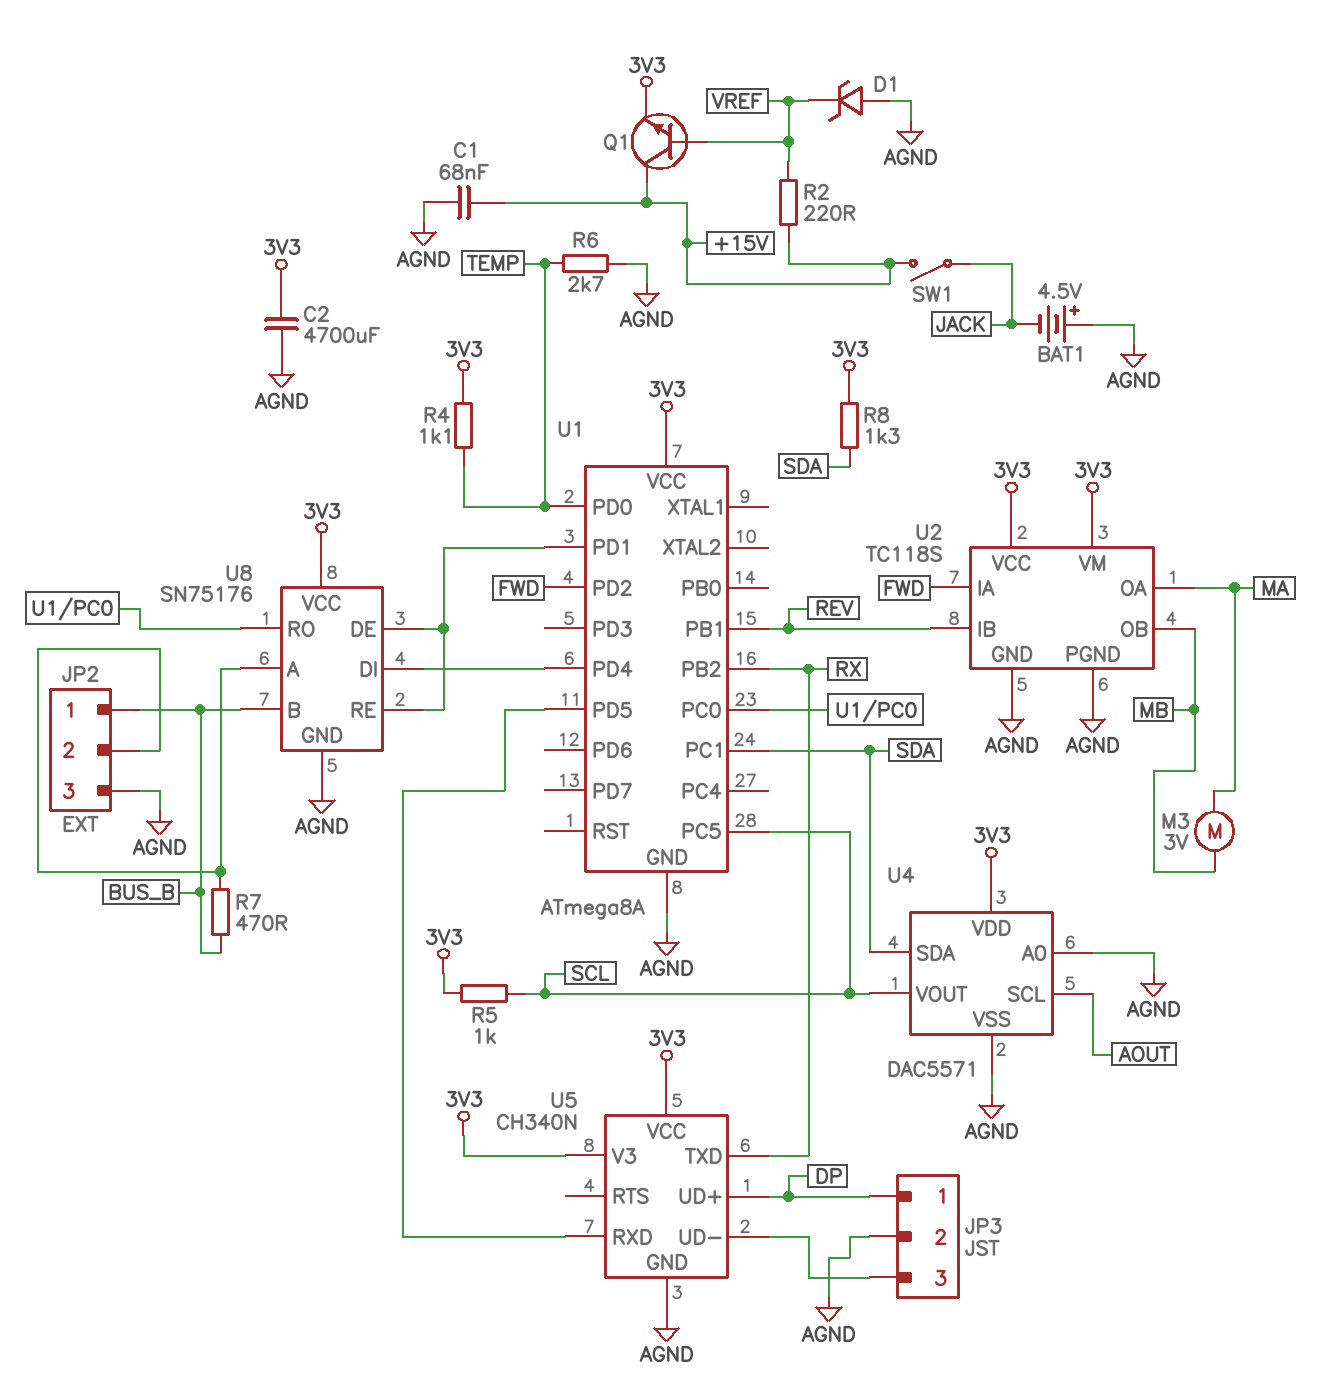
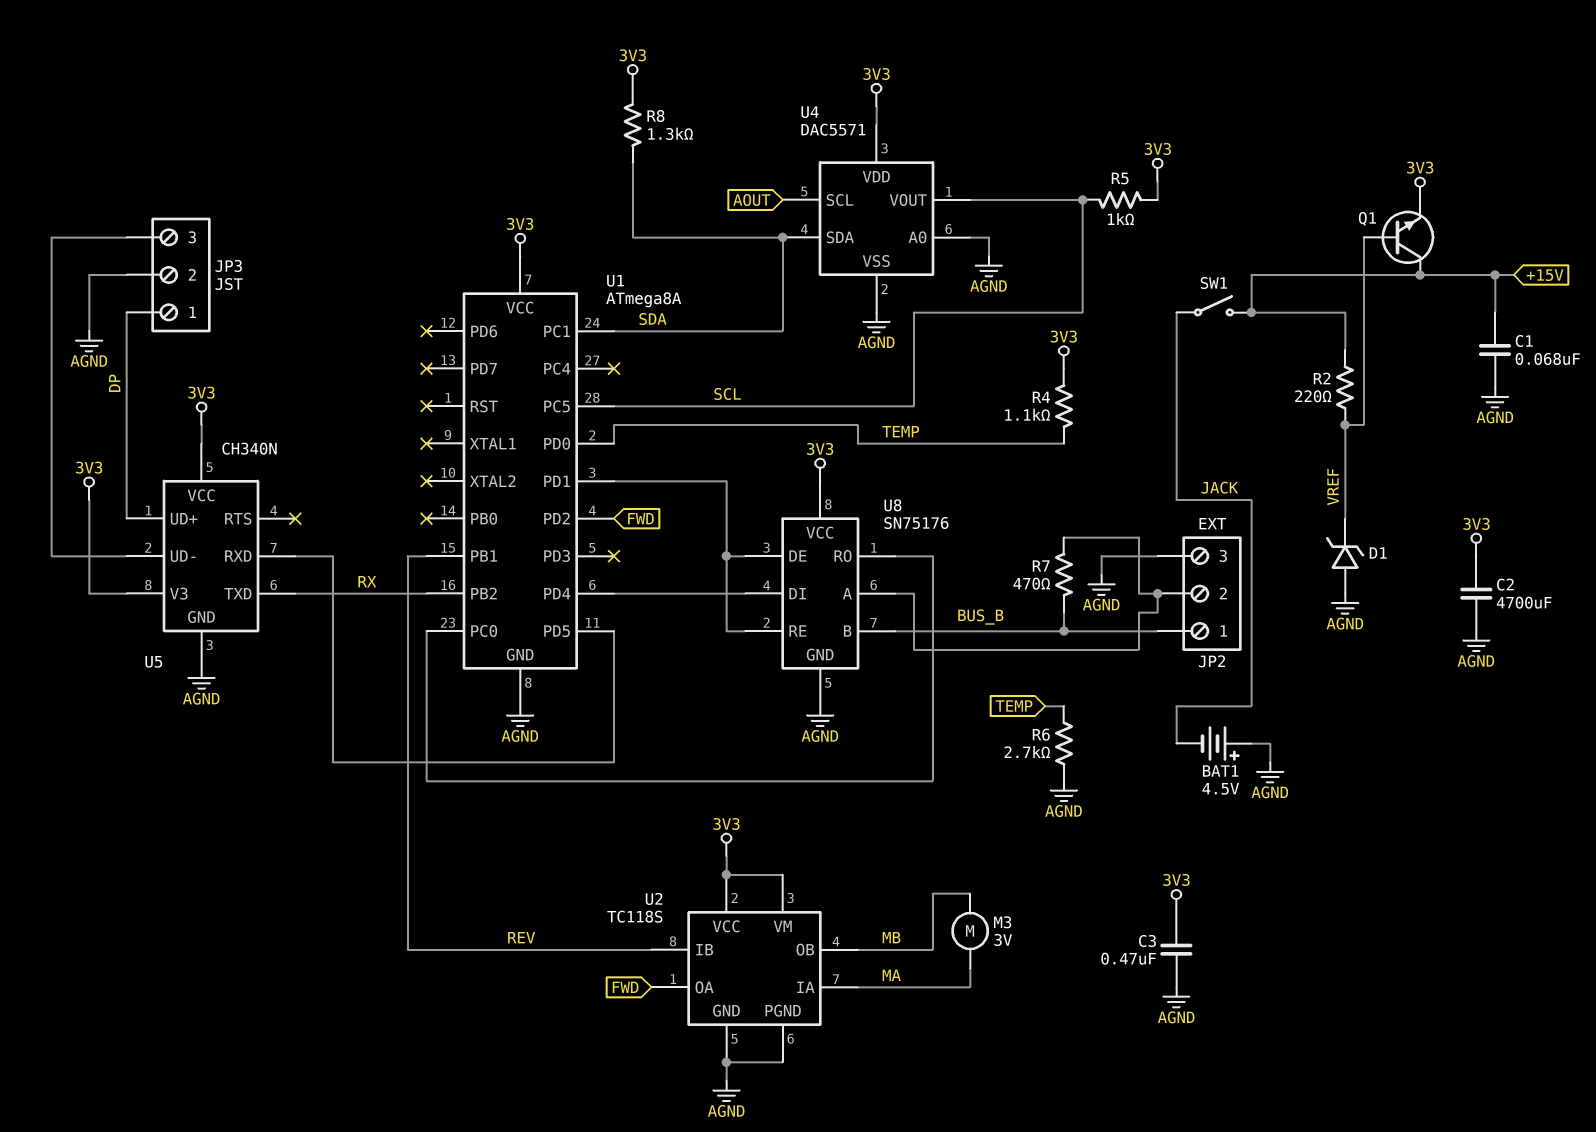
C3: none -> 470nF (3V3, AGND)
U2 pin IA: FWD -> MA
U2 pin OA: MA -> FWD

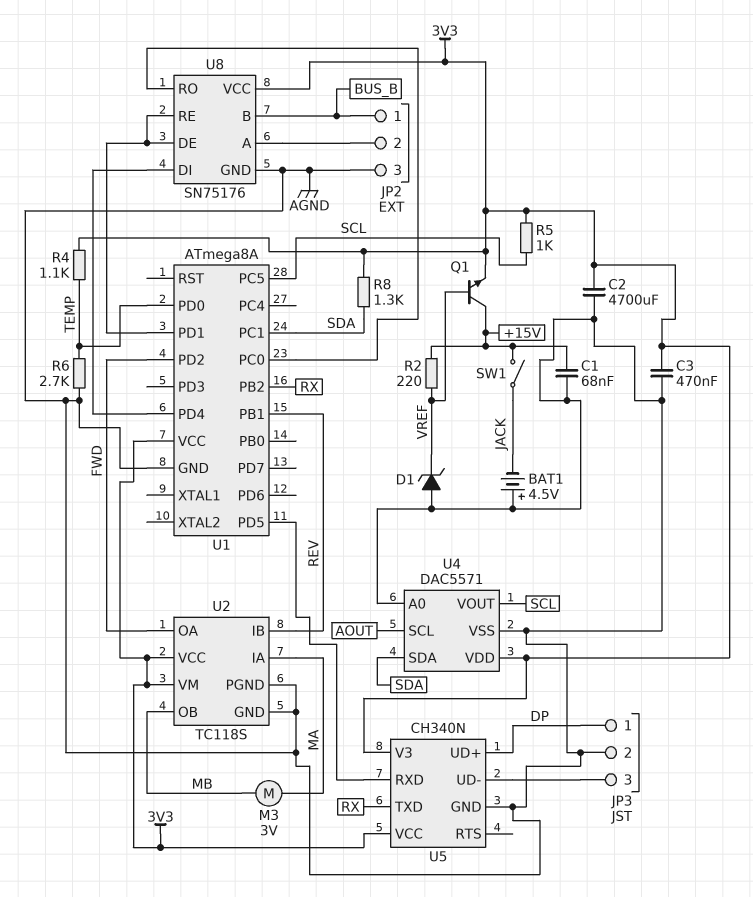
R7: 470 (BUS_B, JP2/2) -> none

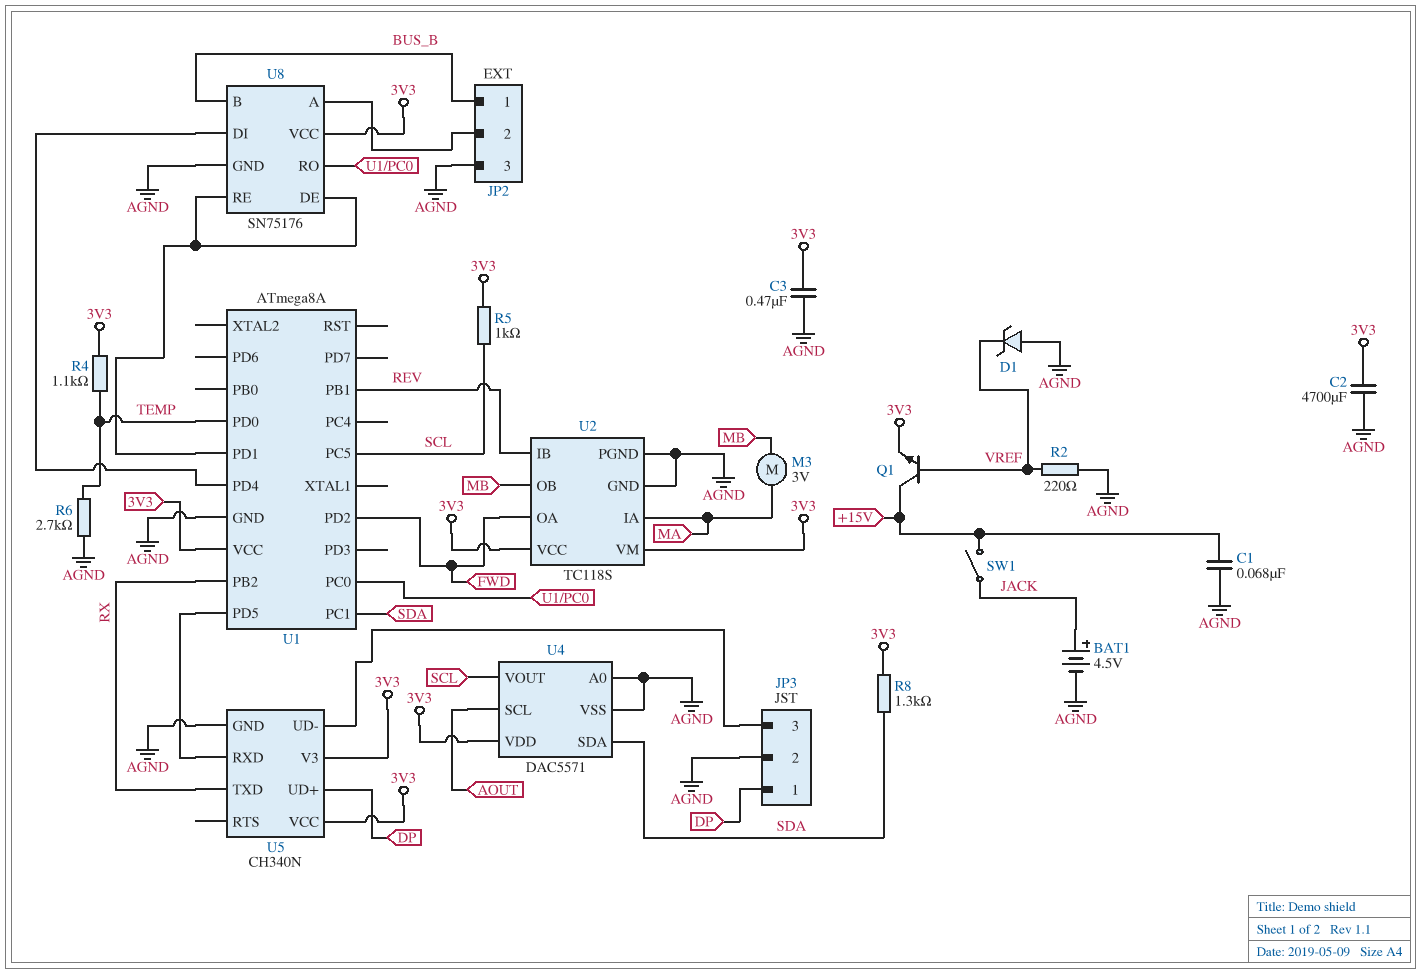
BAT1: 4.5V (plus AGND, minus JACK) -> 4.5V (plus JACK, minus AGND)
R2: 220 (+15V, VREF) -> 220 (AGND, VREF)

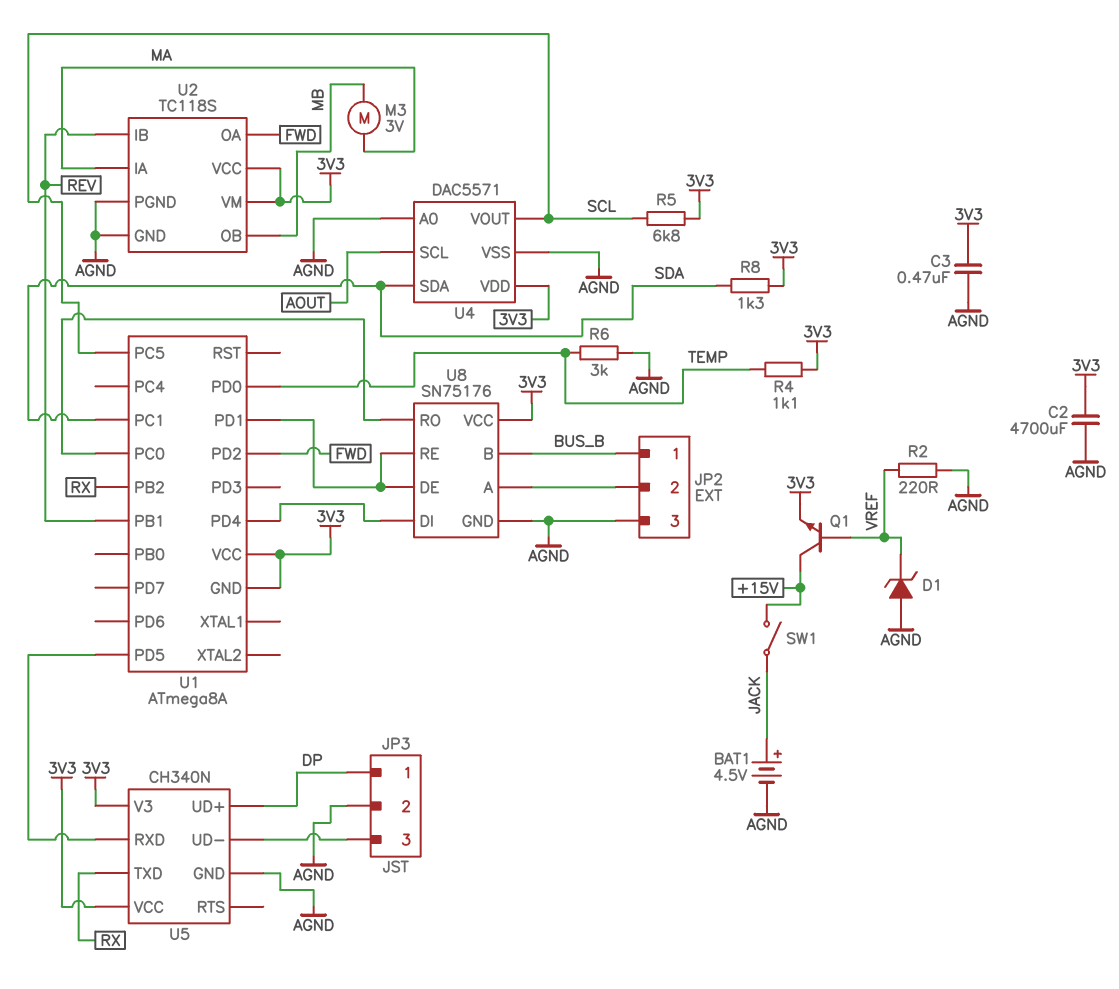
C1: 68nF (+15V, AGND) -> none
R5: 1k (3V3, SCL) -> 6.8k (3V3, SCL)
R6: 2.7k (AGND, TEMP) -> 3k (AGND, TEMP)
U1 pin GND: AGND -> 3V3

